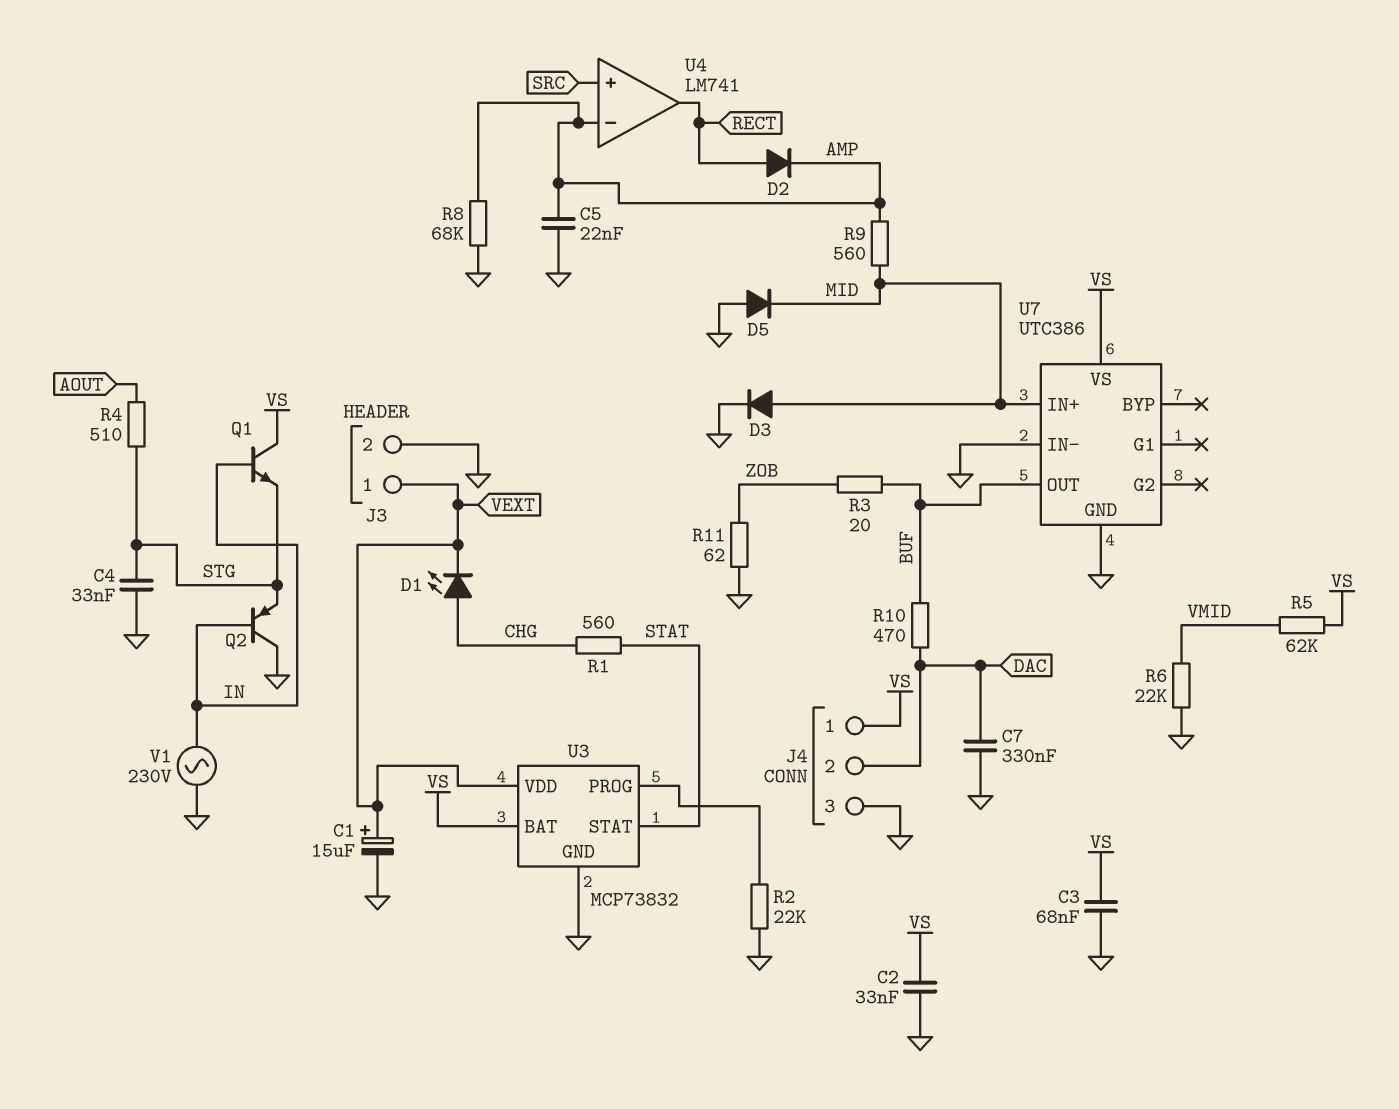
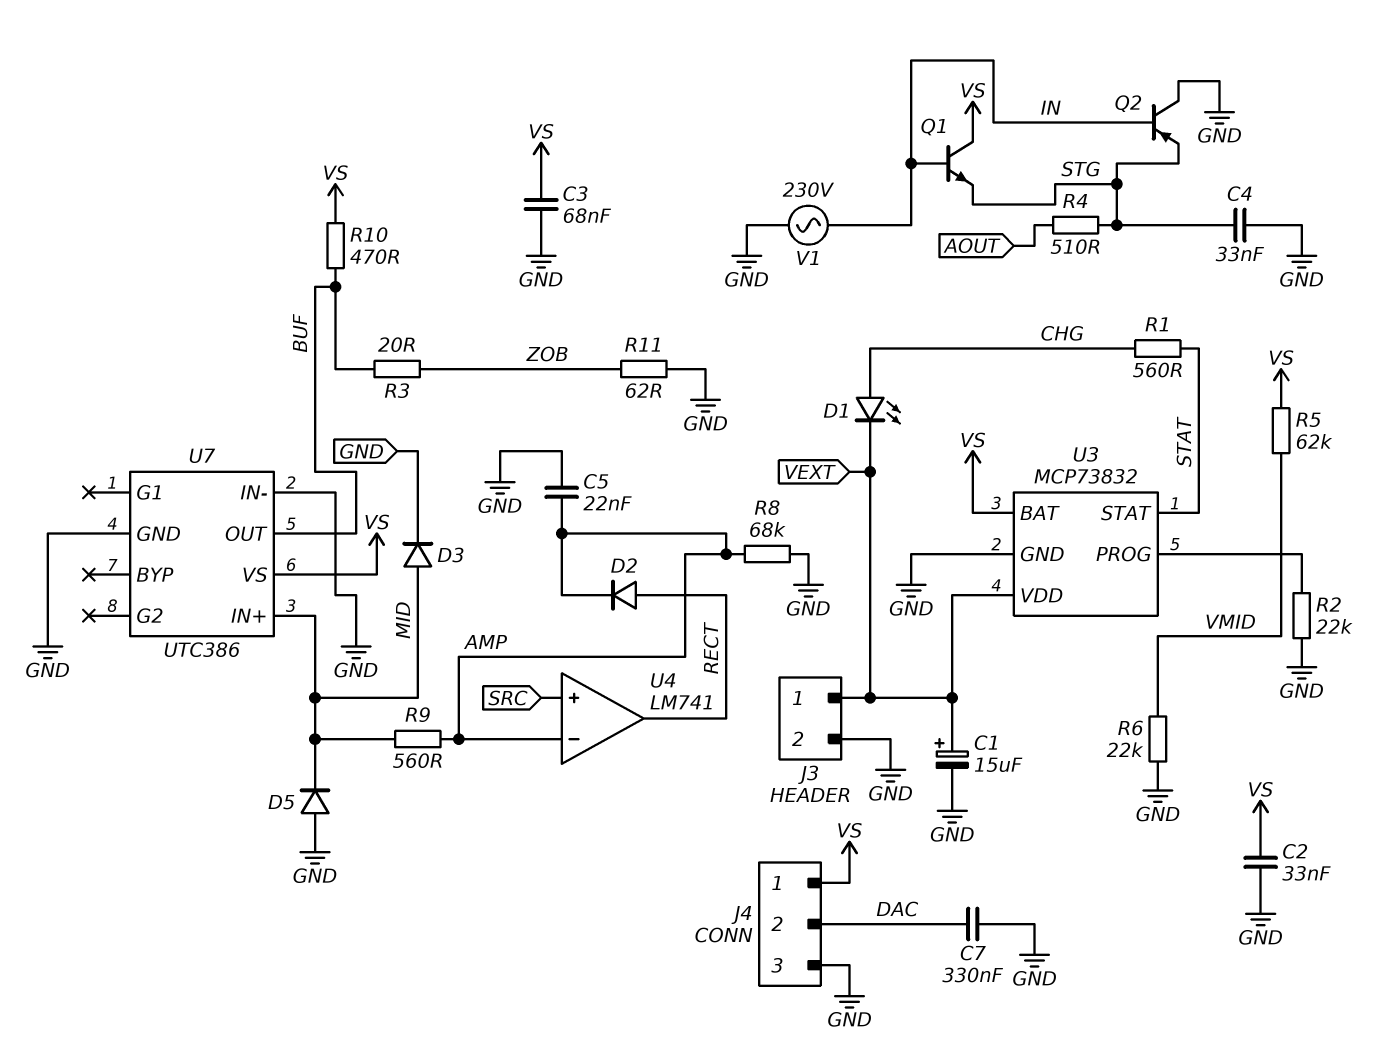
R10: 470 (BUF, DAC) -> 470 (BUF, VS)

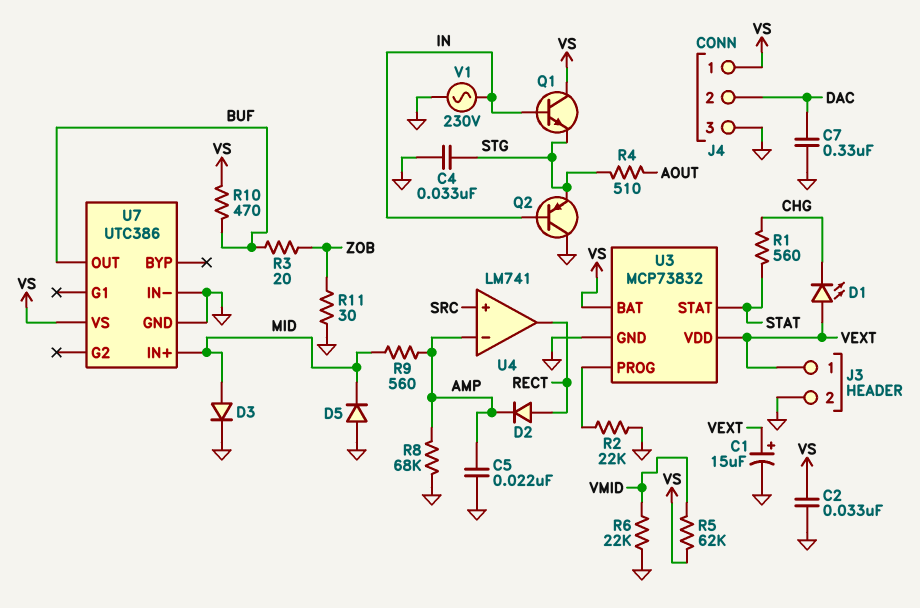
C3: 68nF (GND, VS) -> none
D1: LED (A CHG, K VEXT) -> LED (A VEXT, K CHG)
R11: 62 (GND, ZOB) -> 30 (GND, ZOB)

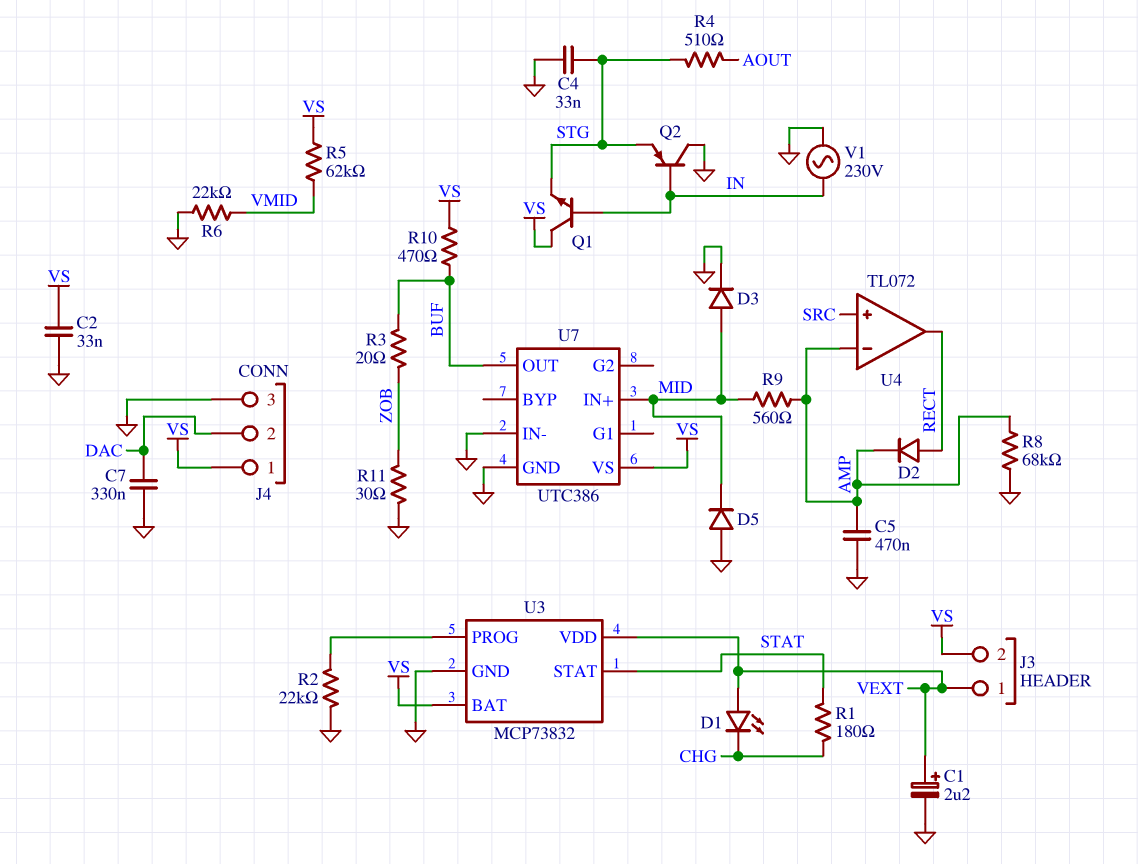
C1: 15uF (plus VEXT, minus GND) -> 2.2uF (plus VEXT, minus GND)
C5: 22nF (AMP, GND) -> 470nF (AMP, GND)
J3 pin 2: GND -> VS
R1: 560 (CHG, STAT) -> 180 (CHG, STAT)
U4: LM741 -> TL072

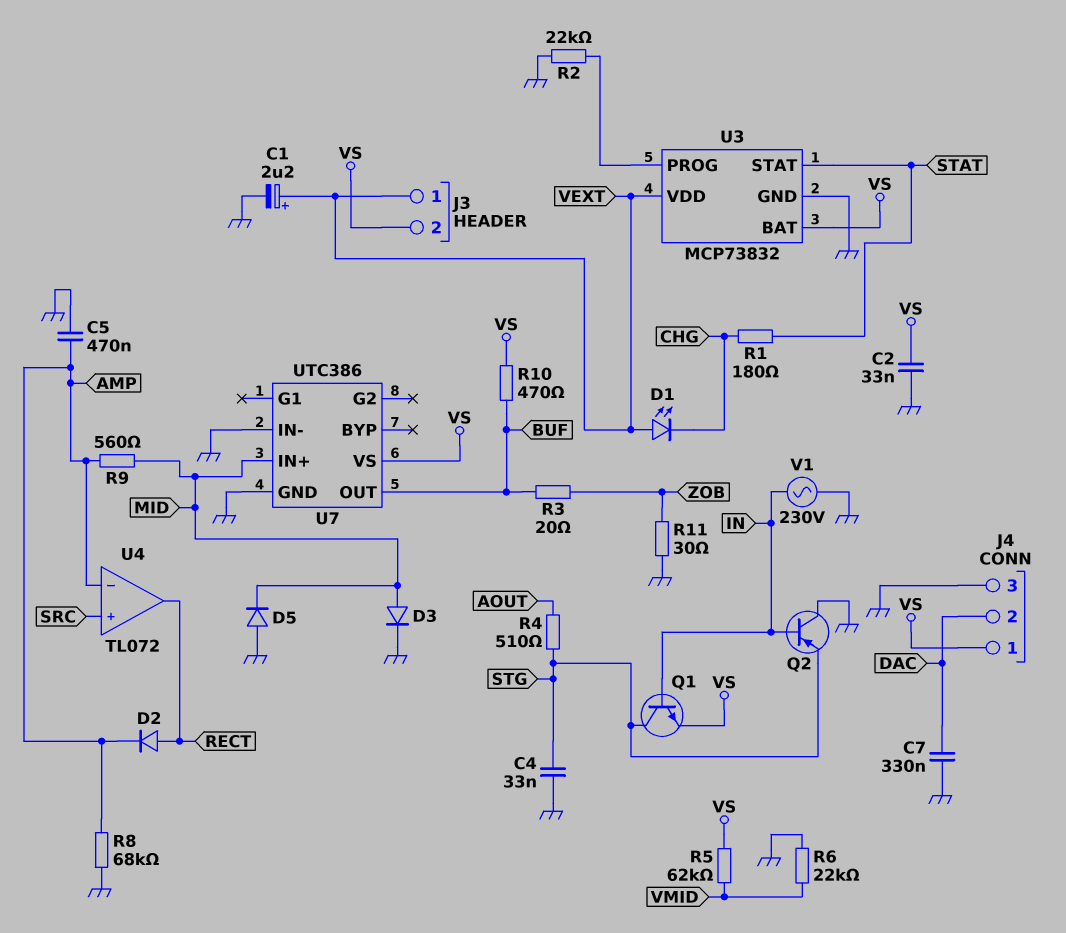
Q1: NPN (B IN, C VS, E STG) -> NPN (B IN, C STG, E VS)

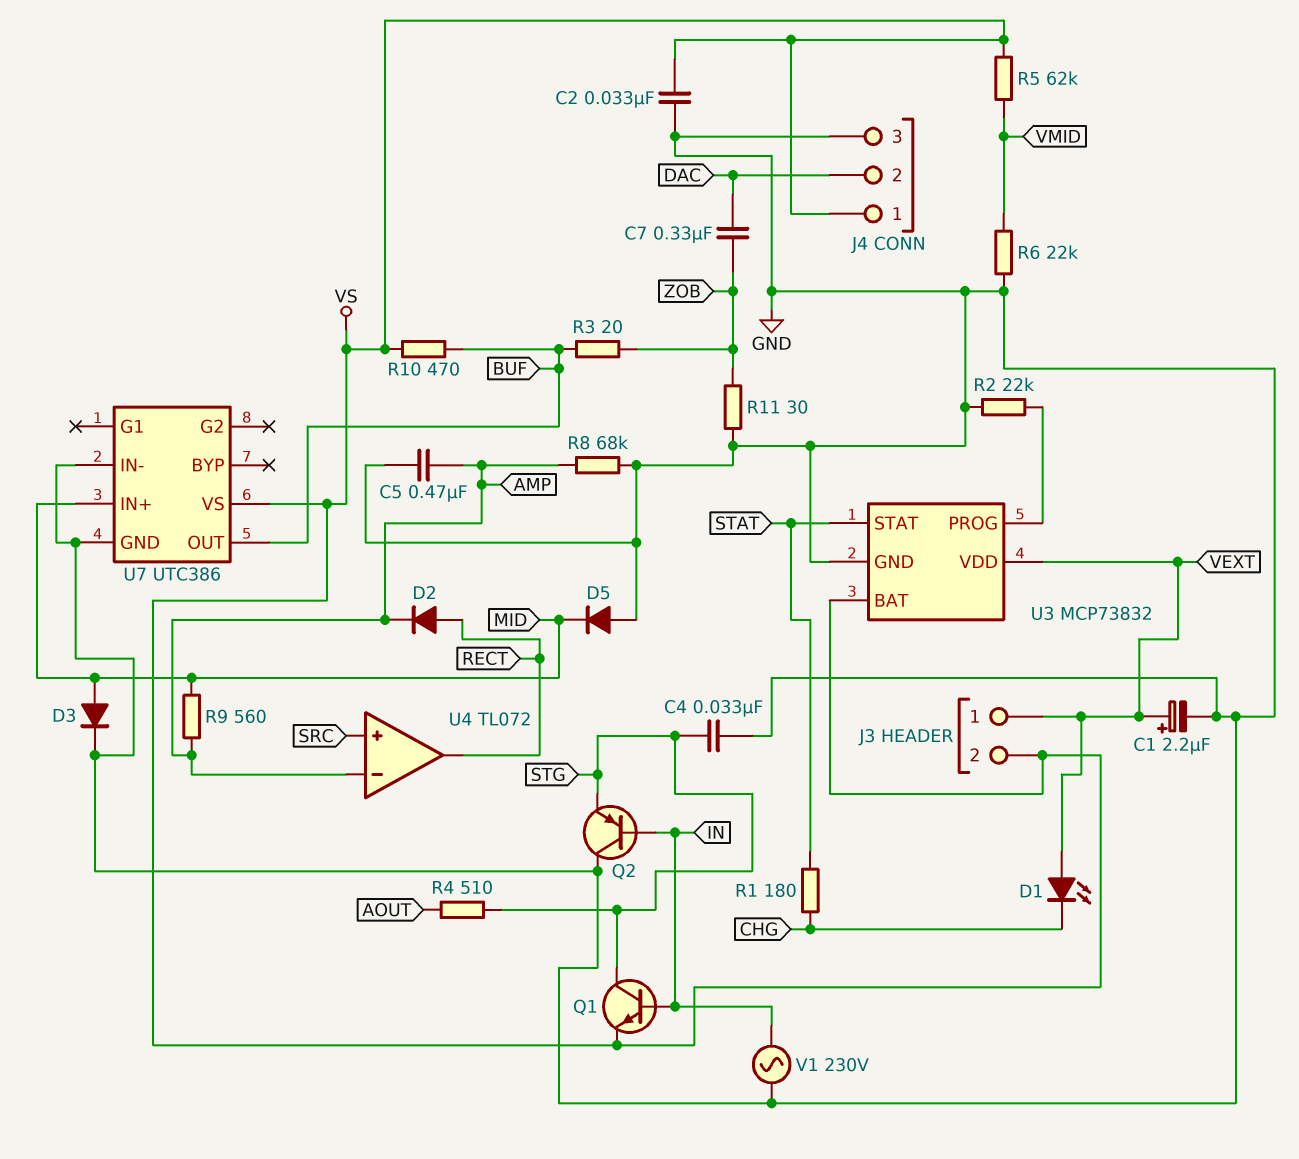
C7: 330nF (DAC, GND) -> 330nF (DAC, ZOB)

